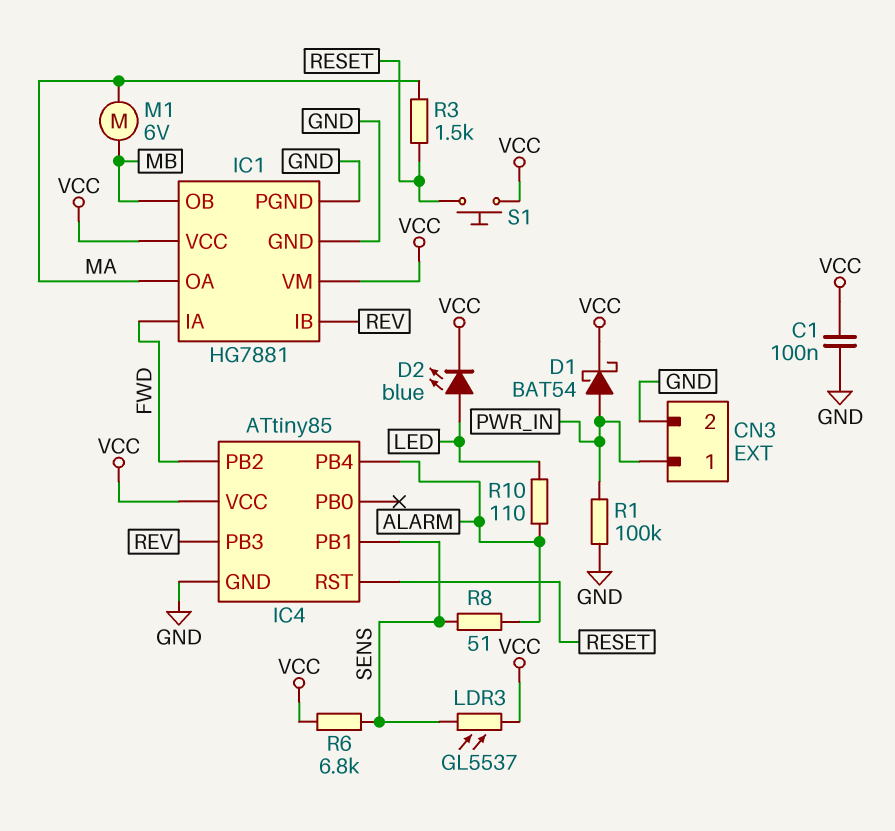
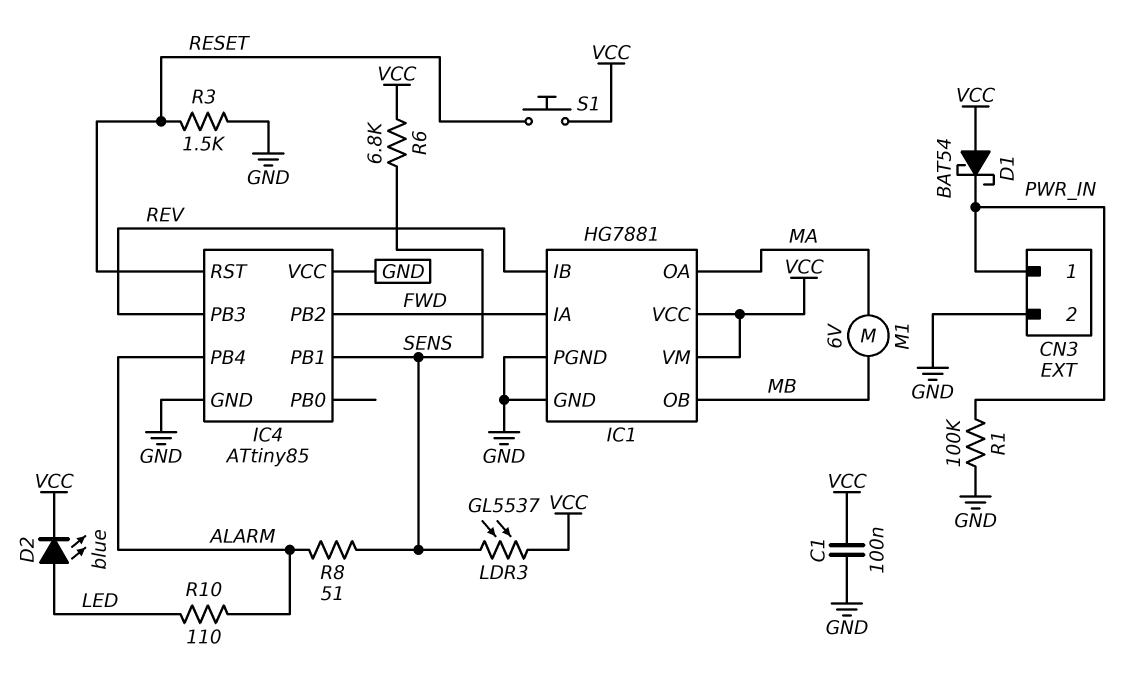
D1: schottky BAT54 (A PWR_IN, K VCC) -> schottky BAT54 (A VCC, K PWR_IN)
IC4 pin VCC: VCC -> GND
R3: 1.5k (MA, RESET) -> 1.5k (GND, RESET)

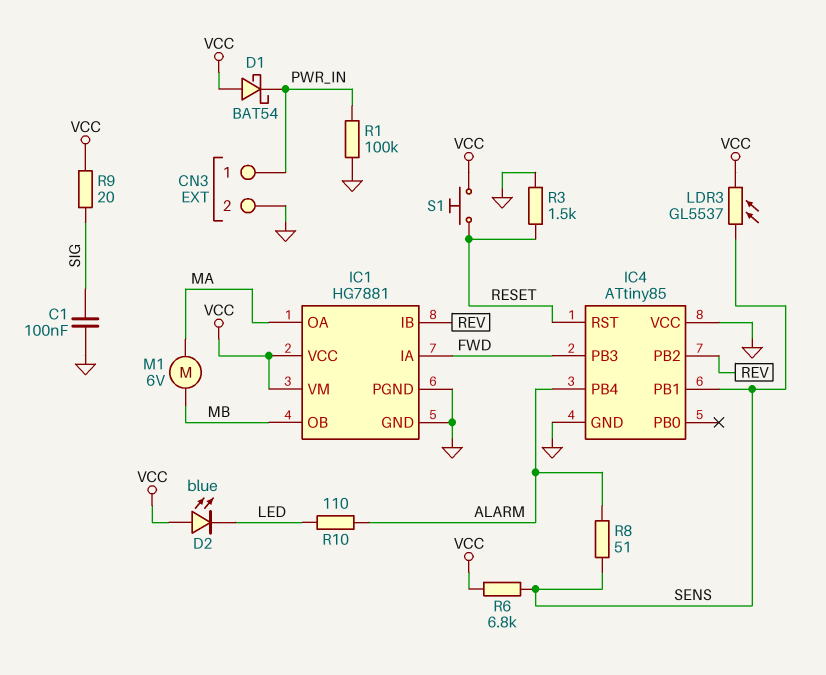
C1: 100nF (GND, VCC) -> 100nF (GND, SIG)
D2: LED blue (A LED, K VCC) -> LED blue (A VCC, K LED)
IC4 pin PB2: FWD -> REV
IC4 pin PB3: REV -> FWD
R9: none -> 20 (SIG, VCC)

